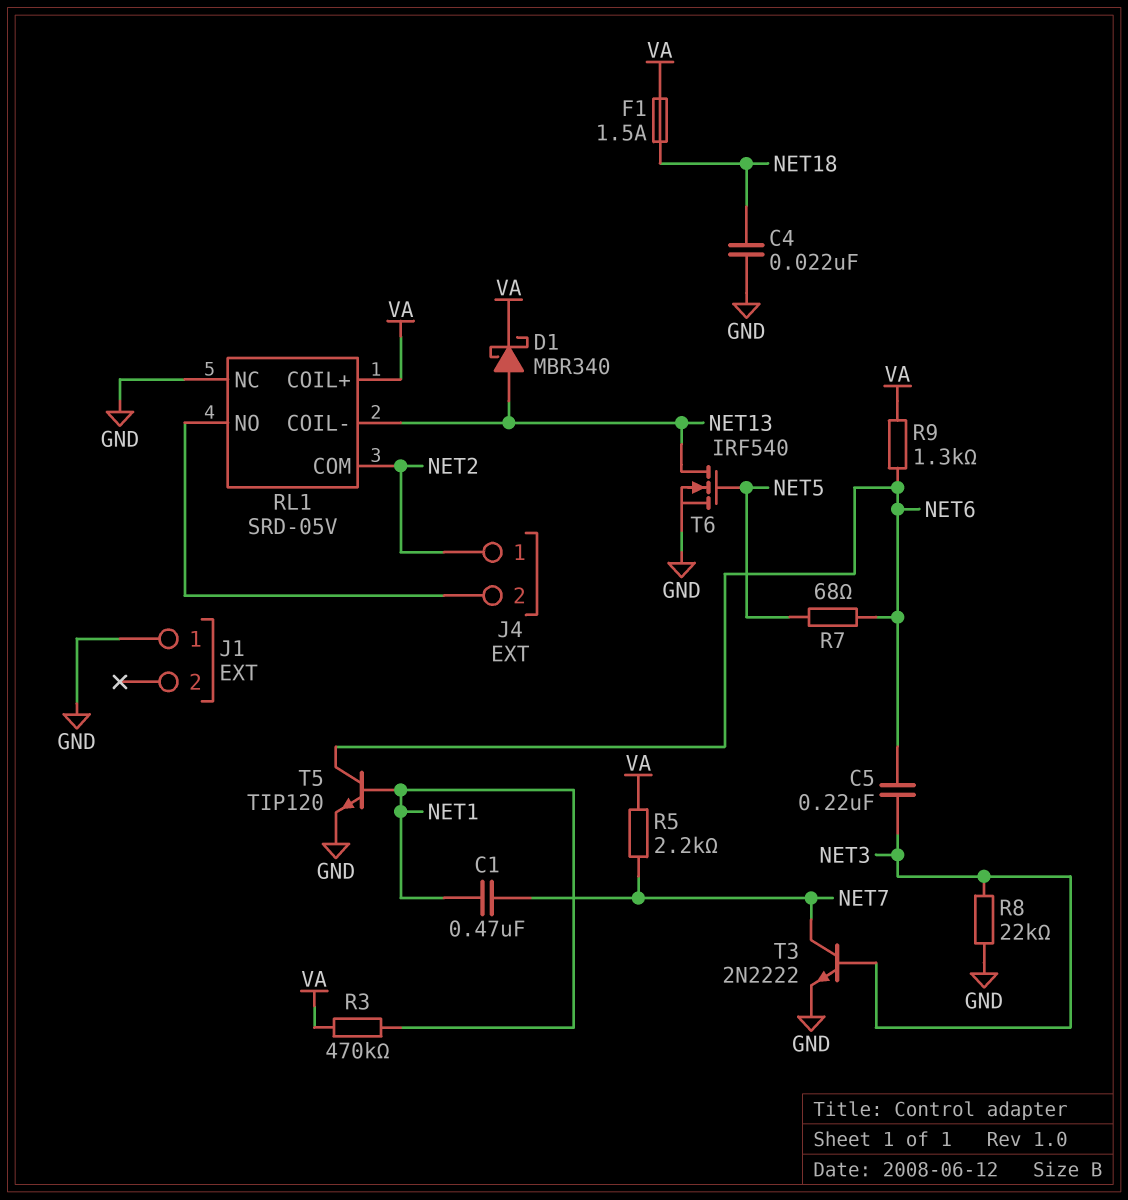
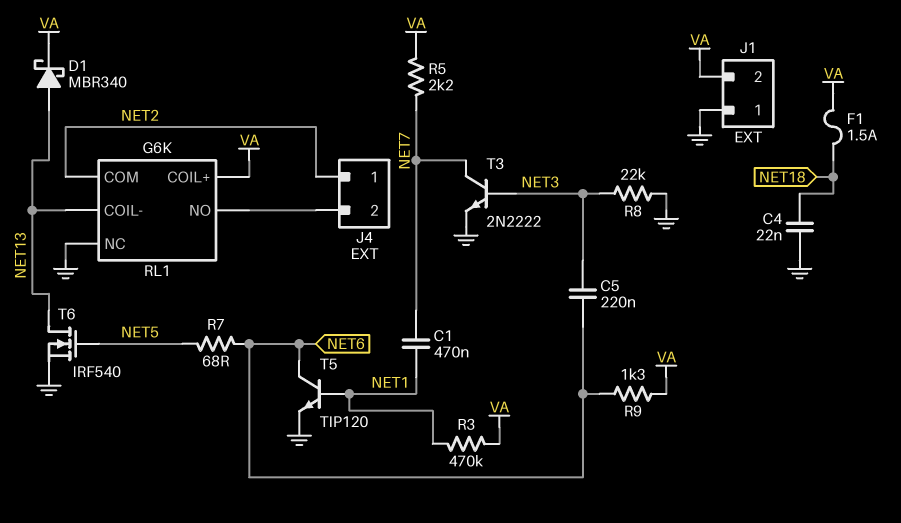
J1 pin 2: none -> VA
RL1: SRD-05V -> G6K

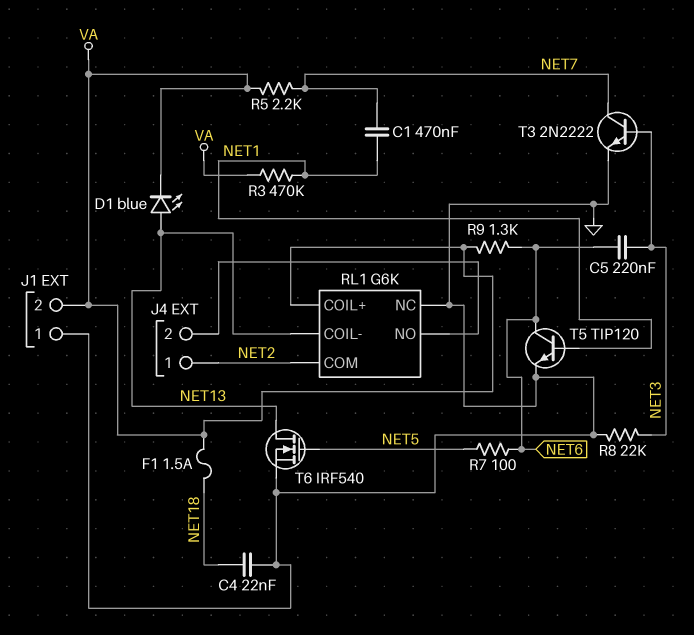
D1: schottky MBR340 (A NET13, K VA) -> LED blue (A NET13, K VA)
R7: 68 (NET5, NET6) -> 100 (NET5, NET6)

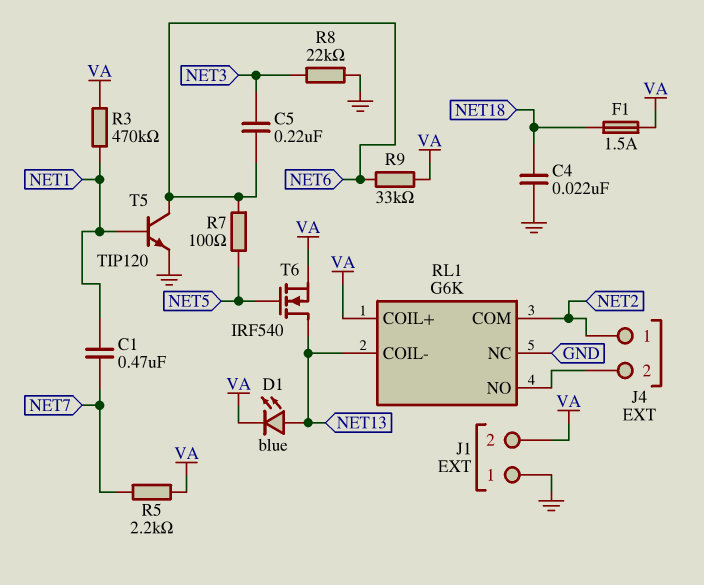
R9: 1.3k (NET6, VA) -> 33k (NET6, VA)
T3: NPN 2N2222 (B NET3, C NET7, E GND) -> none
T6: NMOS IRF540 (G NET5, D NET13, S GND) -> NMOS IRF540 (G NET5, D NET13, S VA)

